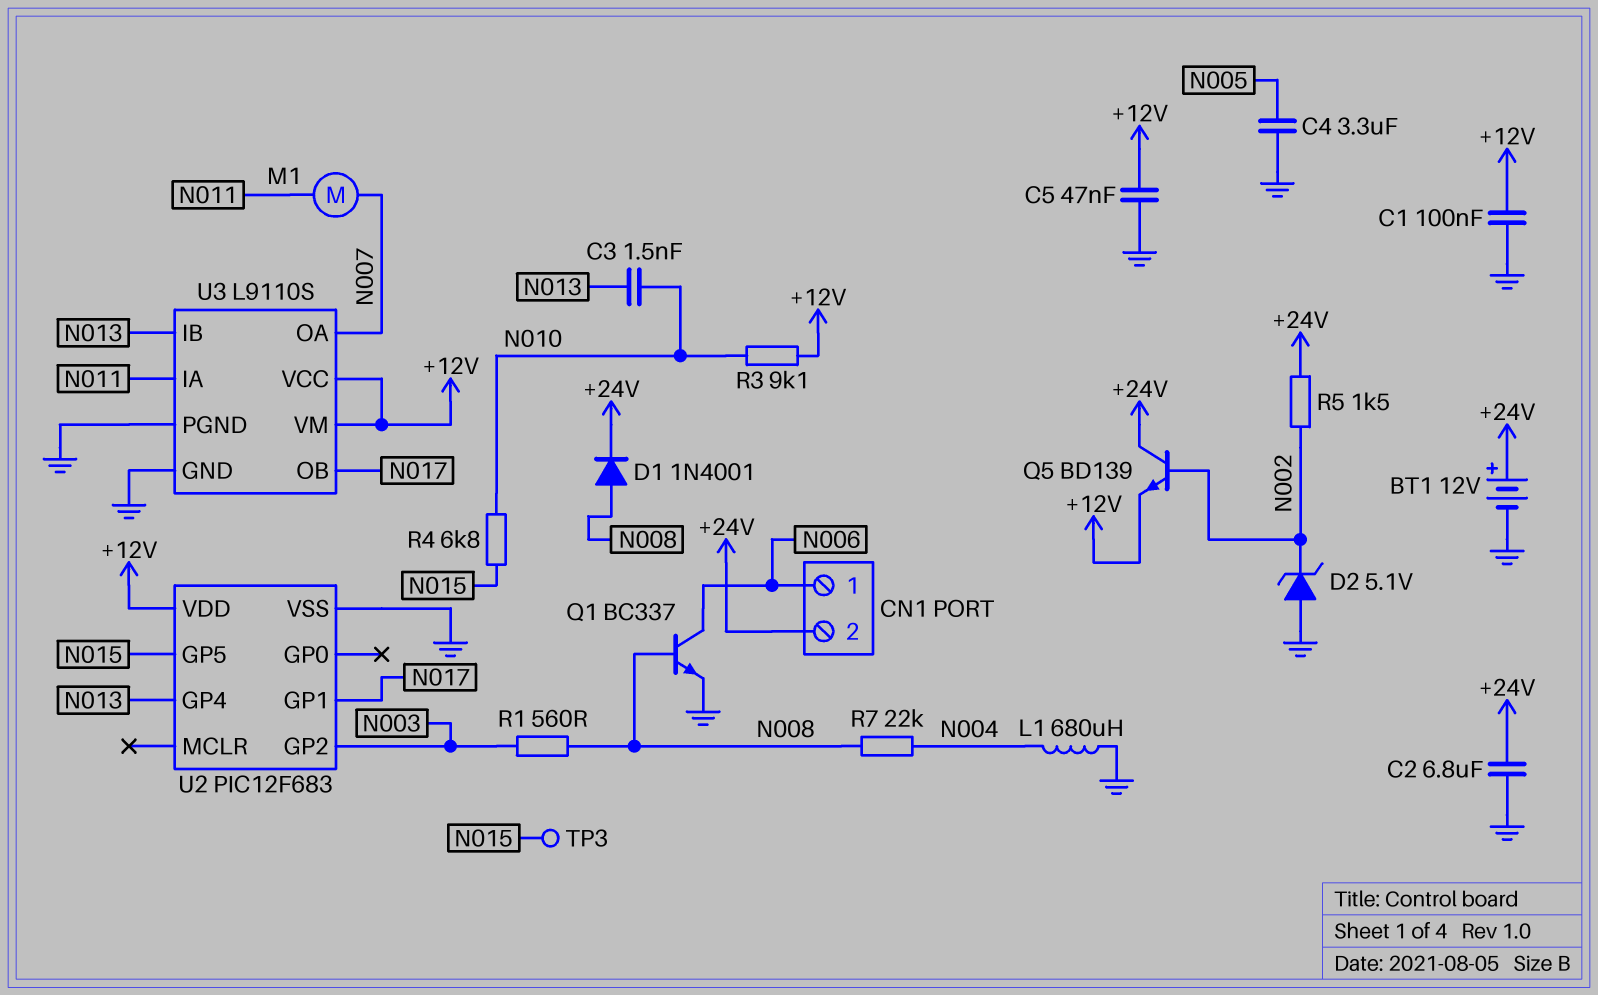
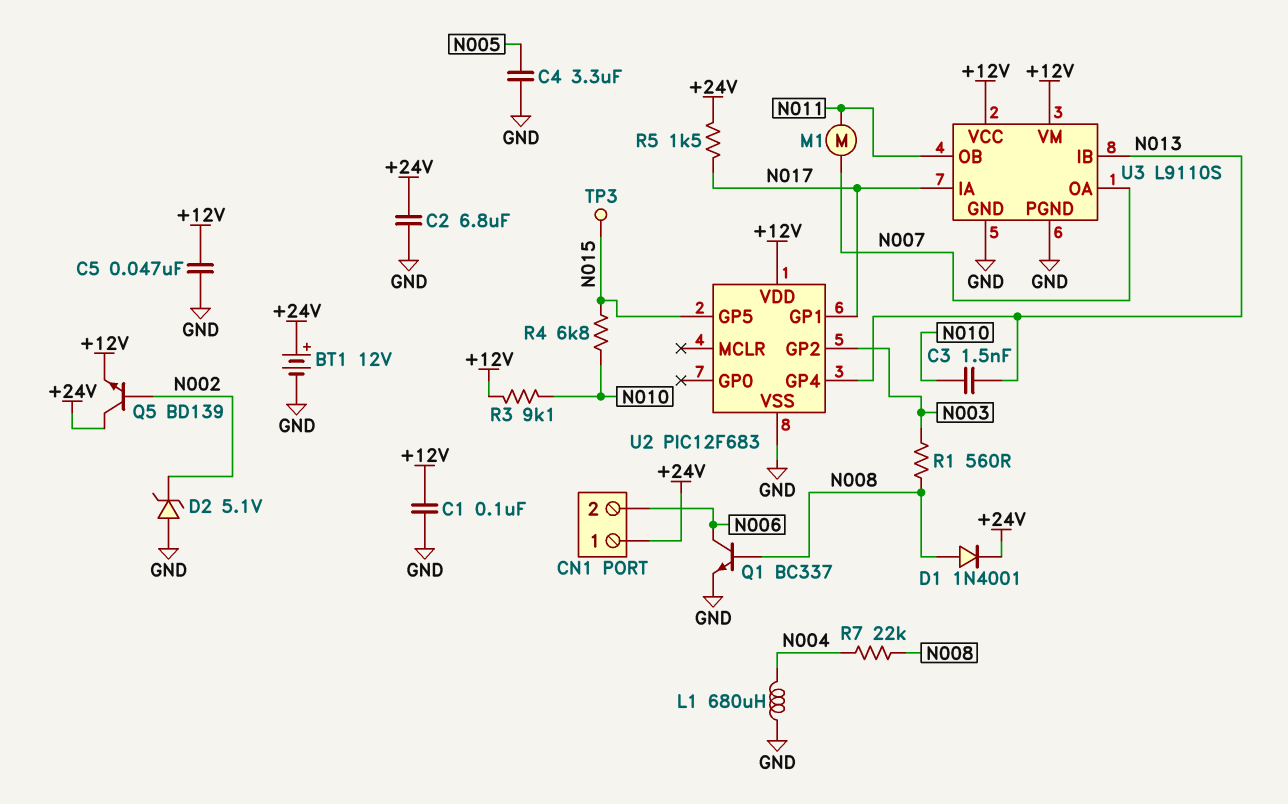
CN1 pin 1: N006 -> +24V
CN1 pin 2: +24V -> N006
R5: 1.5k (+24V, N002) -> 1.5k (+24V, N017)
U3 pin IA: N011 -> N017
U3 pin OB: N017 -> N011

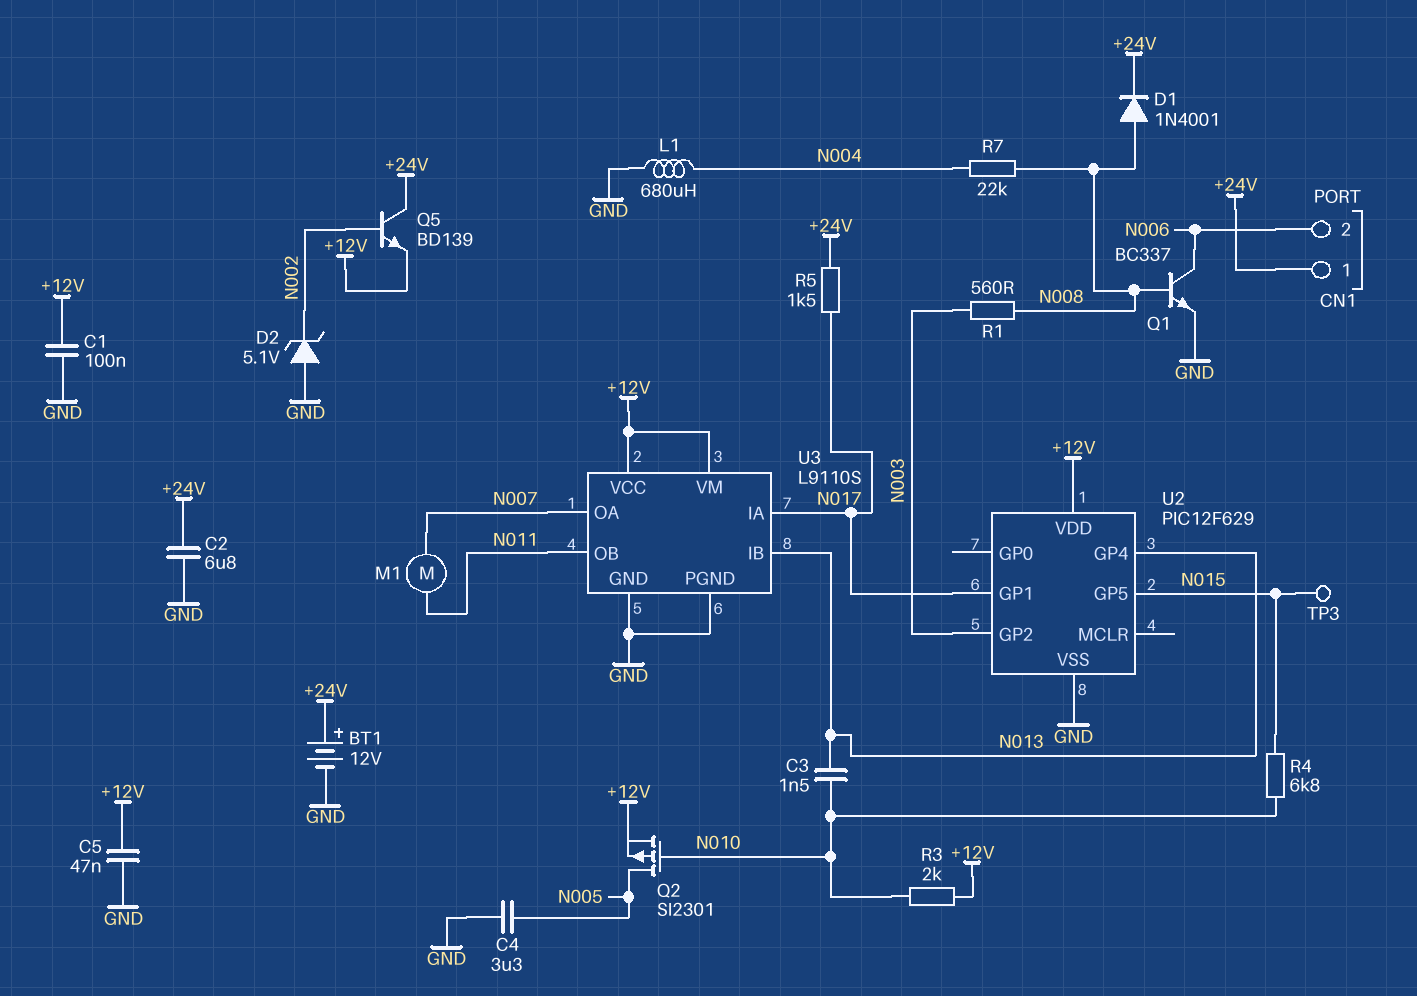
Q2: none -> PMOS SI2301 (G N010, D N005, S +12V)
R3: 9.1k (+12V, N010) -> 2k (+12V, N010)
U2: PIC12F683 -> PIC12F629

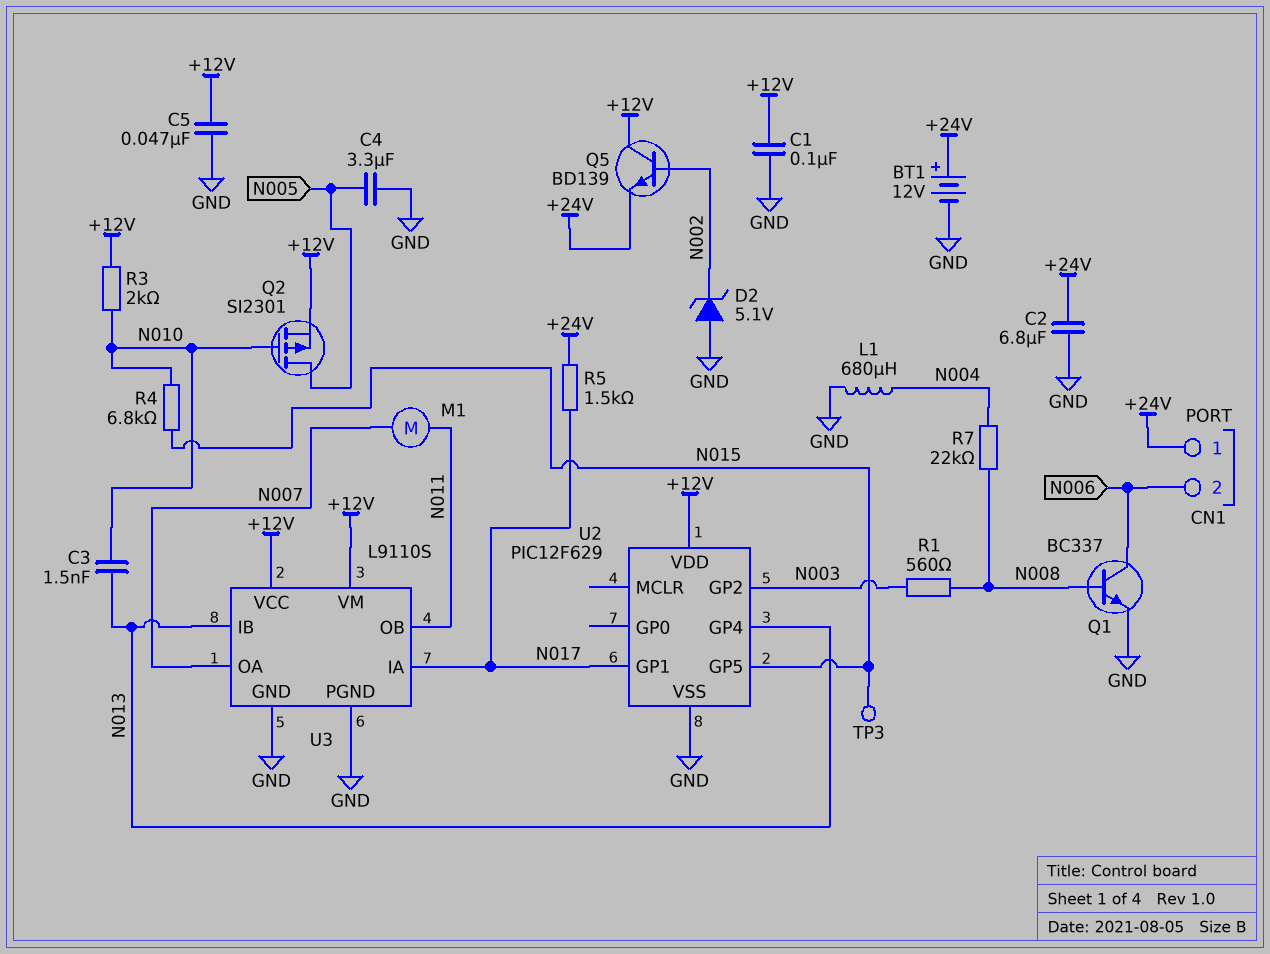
D1: diode 1N4001 (A N008, K +24V) -> none
Q5: NPN BD139 (B N002, C +24V, E +12V) -> NPN BD139 (B N002, C +12V, E +24V)

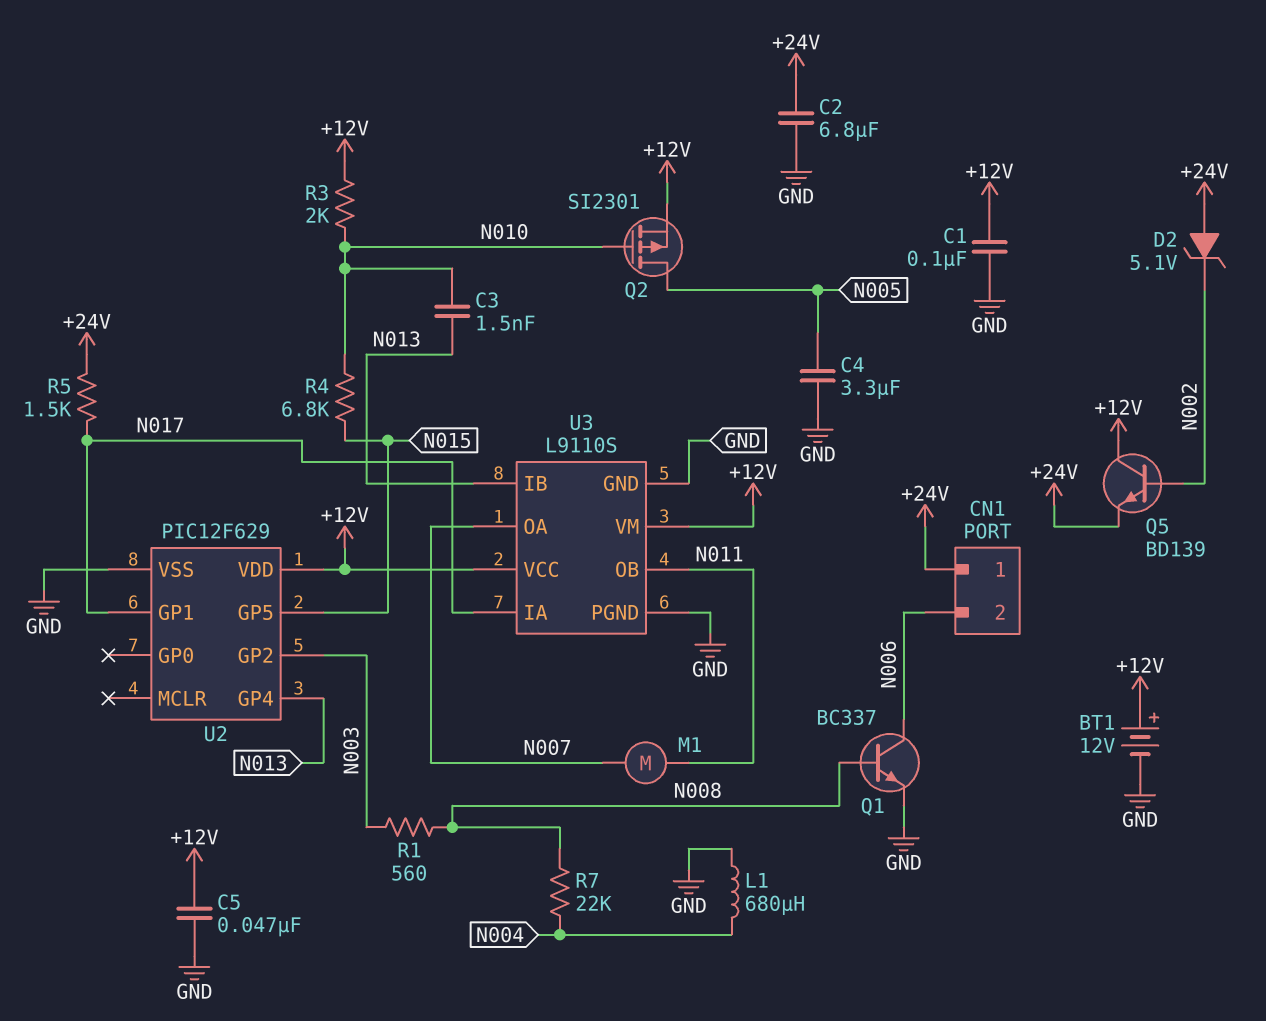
BT1: 12V (plus +24V, minus GND) -> 12V (plus +12V, minus GND)
D2: zener 5.1V (A GND, K N002) -> zener 5.1V (A +24V, K N002)
TP3: test point (N015) -> none

